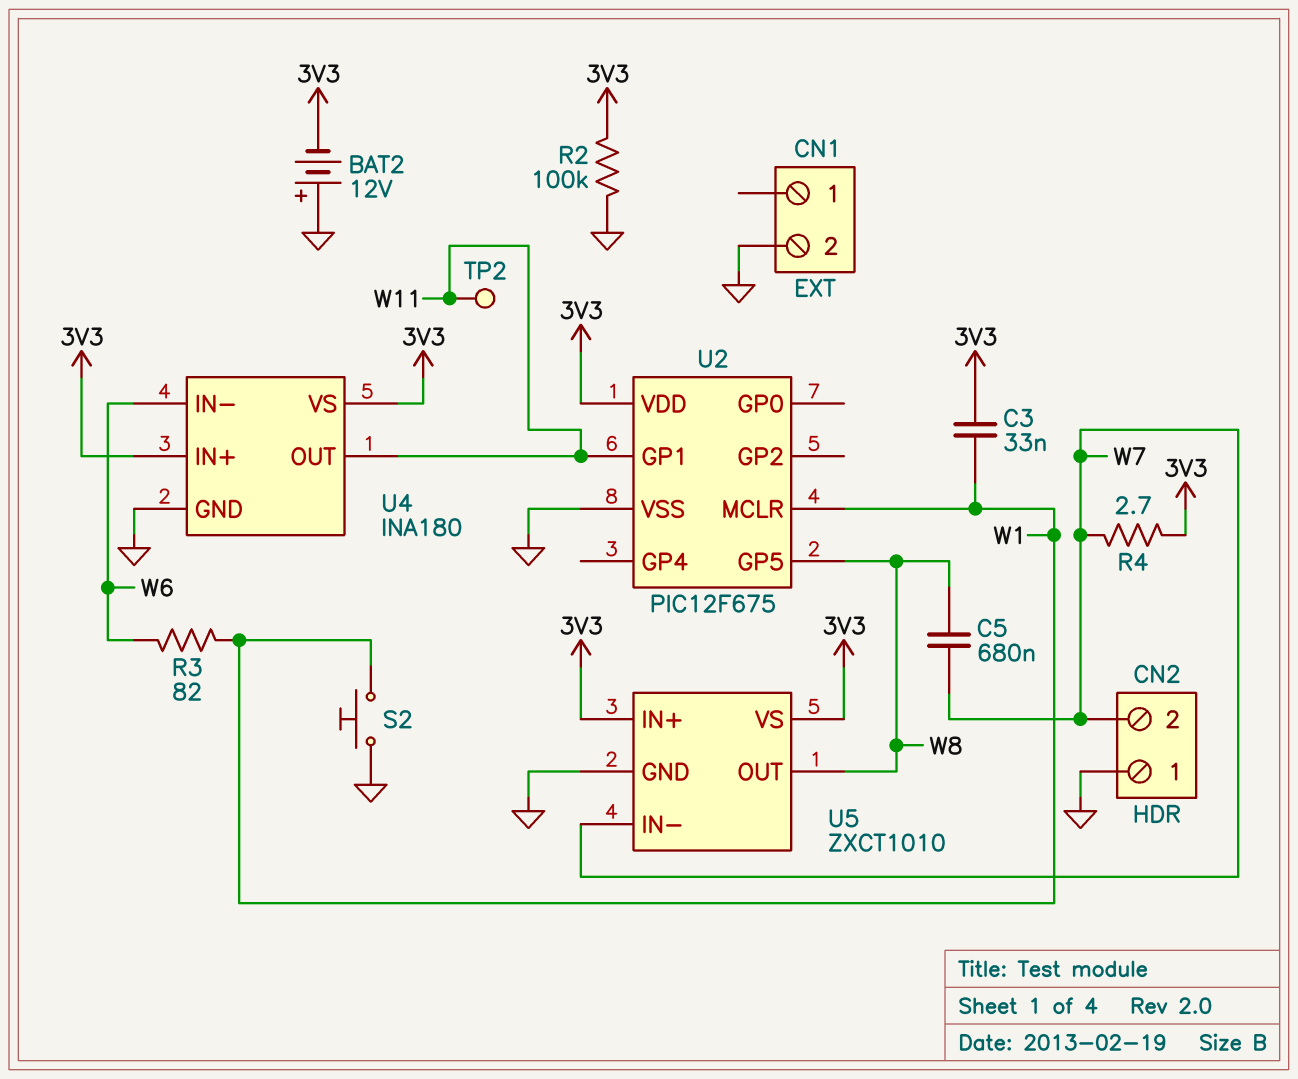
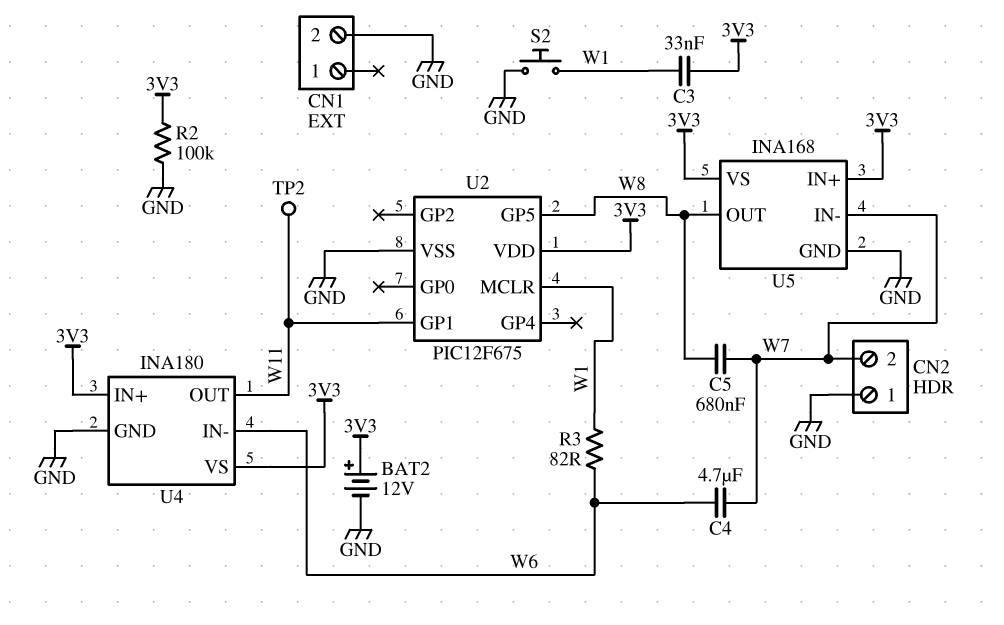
BAT2: 12V (plus GND, minus 3V3) -> 12V (plus 3V3, minus GND)
C4: none -> 4.7uF (W6, W7)
R4: 2.7 (3V3, W7) -> none
U5: ZXCT1010 -> INA168

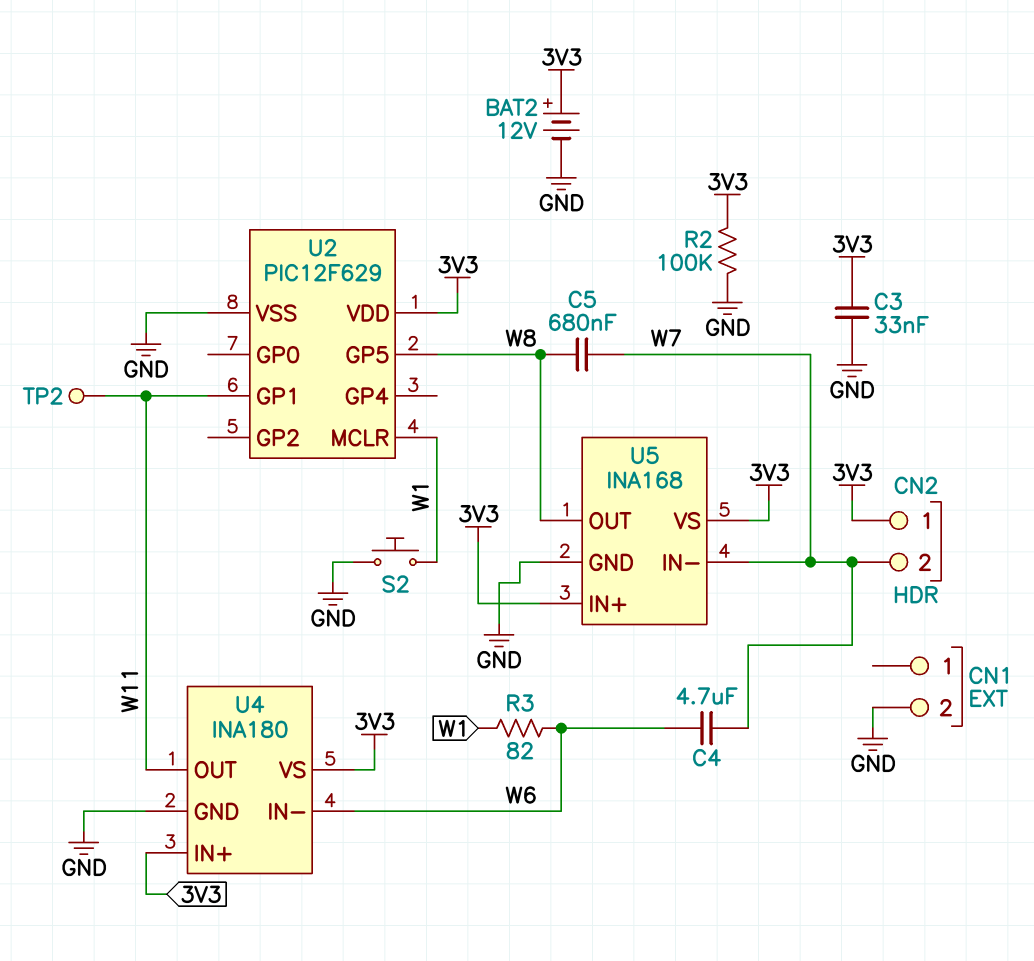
C3: 33nF (3V3, W1) -> 33nF (3V3, GND)
CN2 pin 1: GND -> 3V3
U2: PIC12F675 -> PIC12F629

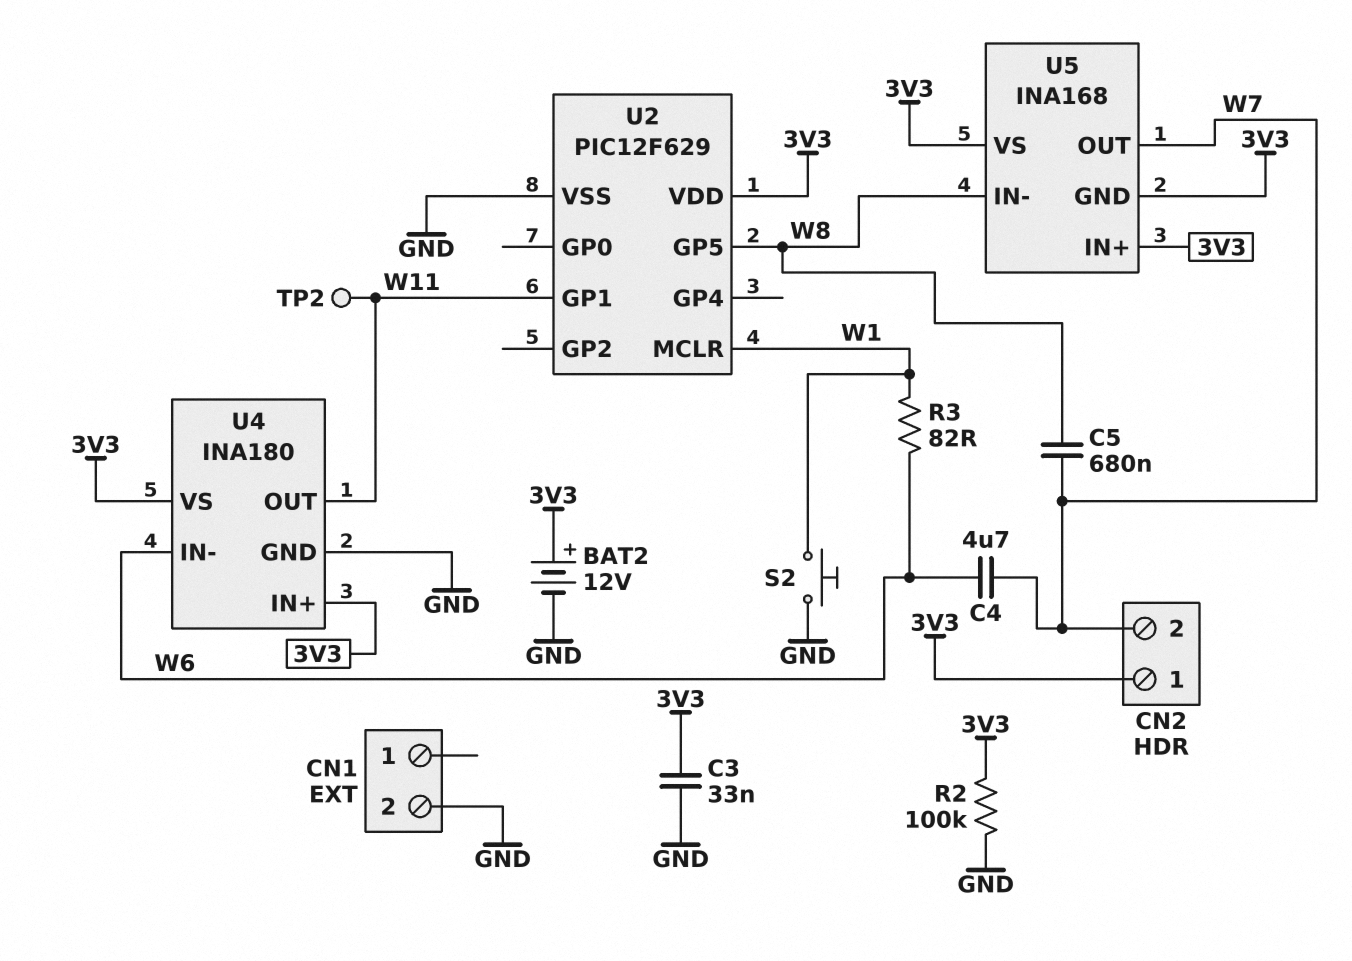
U5 pin GND: GND -> 3V3
U5 pin IN-: W7 -> W8
U5 pin OUT: W8 -> W7

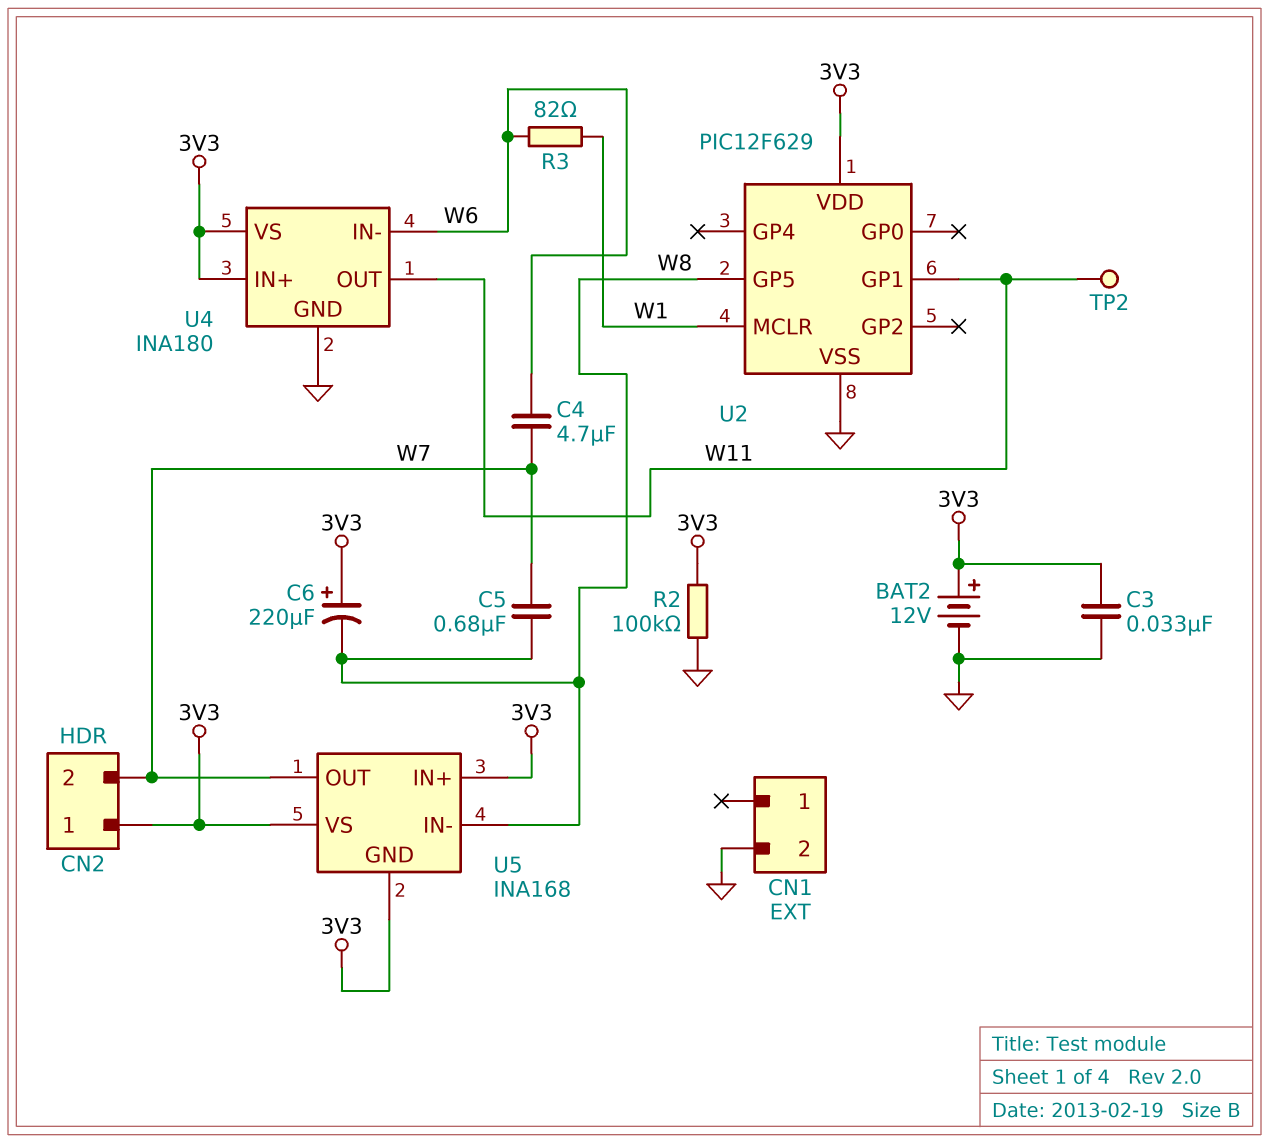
C6: none -> 220uF (plus 3V3, minus W8)
S2: button (GND, W1) -> none

